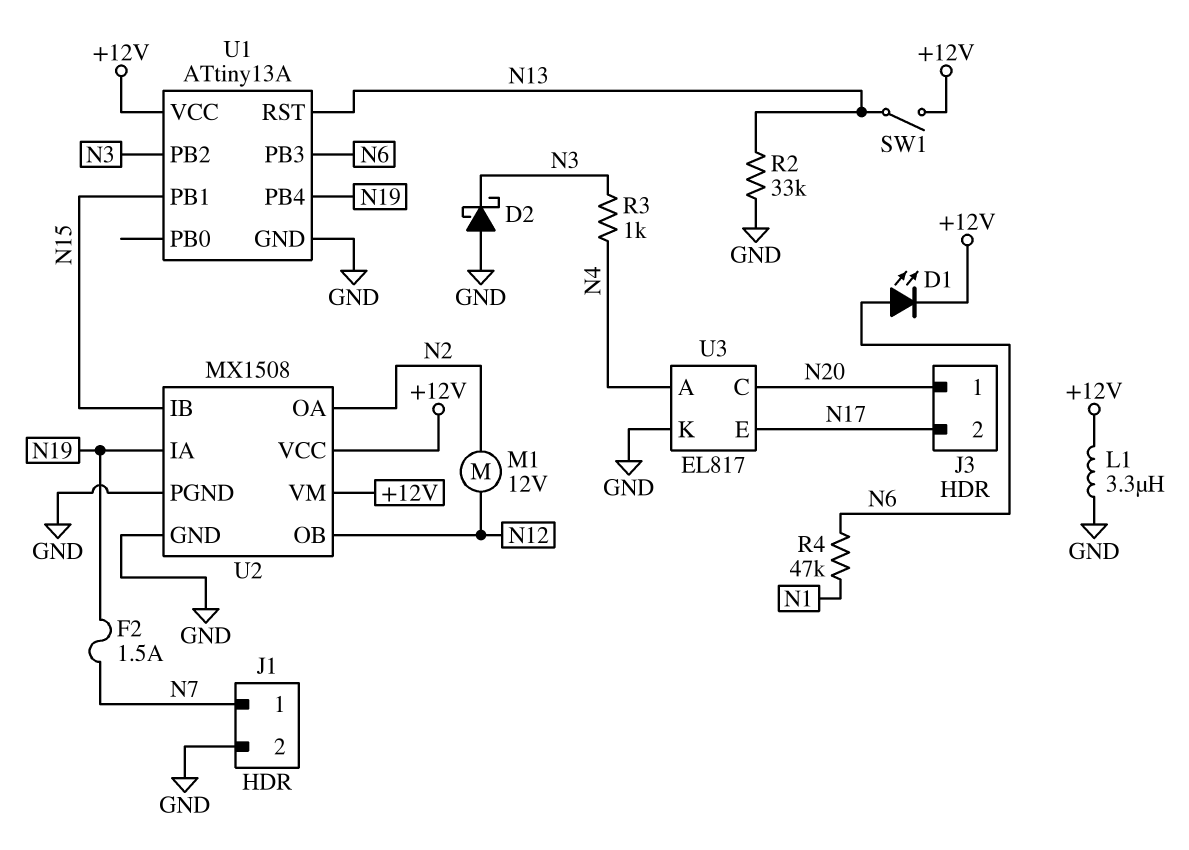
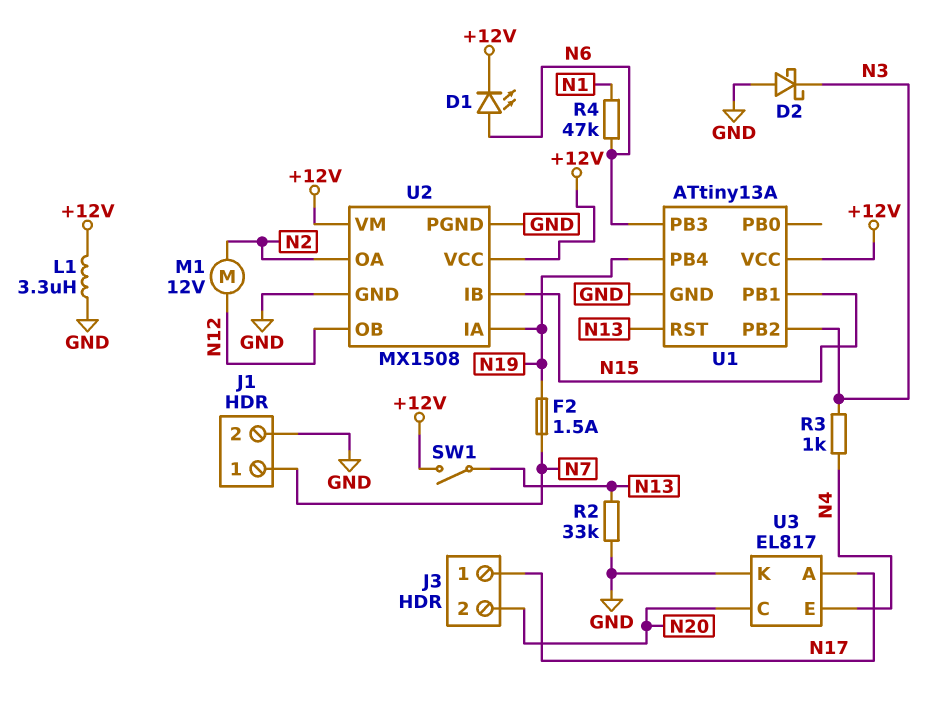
J3 pin 1: N20 -> N17
J3 pin 2: N17 -> N20
U3 pin A: N4 -> N17
U3 pin E: N17 -> N4

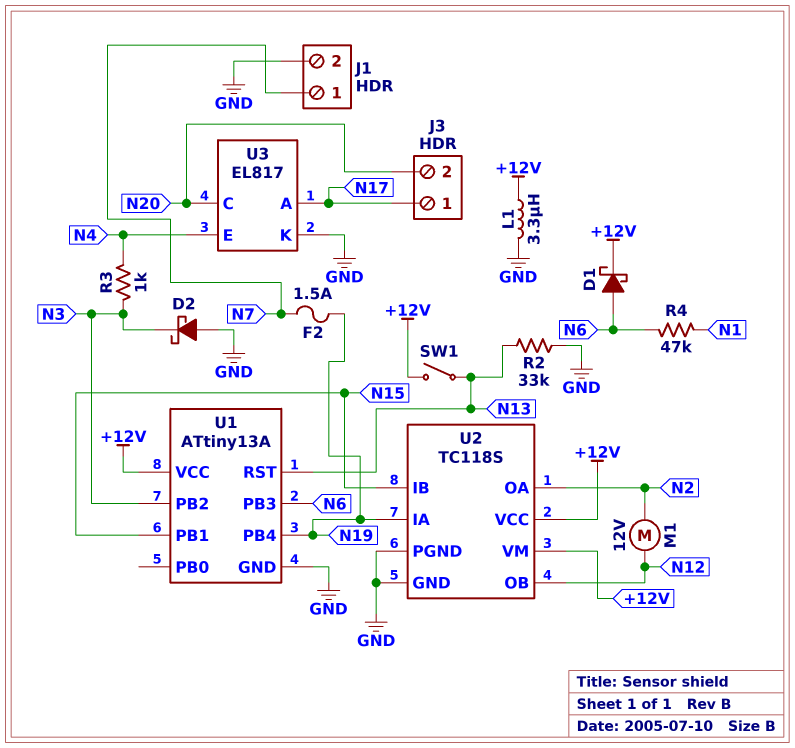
D1: LED (A N6, K +12V) -> schottky (A N6, K +12V)
U2: MX1508 -> TC118S

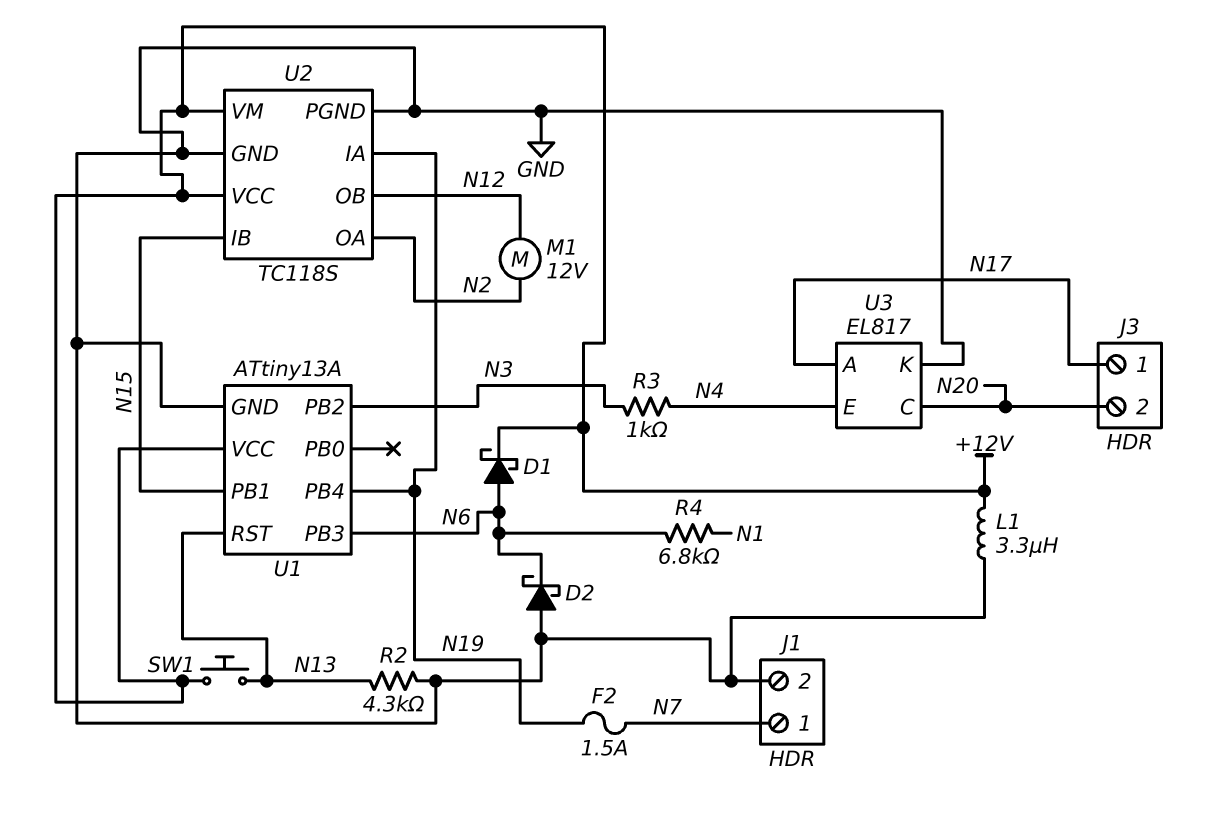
D2: schottky (A GND, K N3) -> schottky (A GND, K N6)
R2: 33k (GND, N13) -> 4.3k (GND, N13)
R4: 47k (N1, N6) -> 6.8k (N1, N6)
SW1: switch (+12V, N13) -> button (+12V, N13)

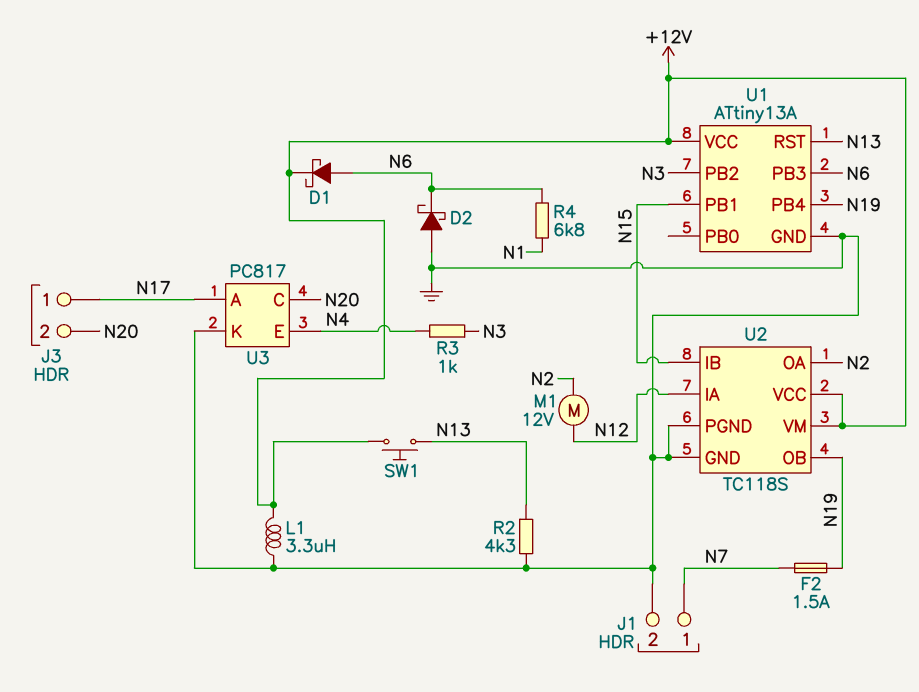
U2 pin IA: N19 -> N12
U2 pin OB: N12 -> N19
U3: EL817 -> PC817

